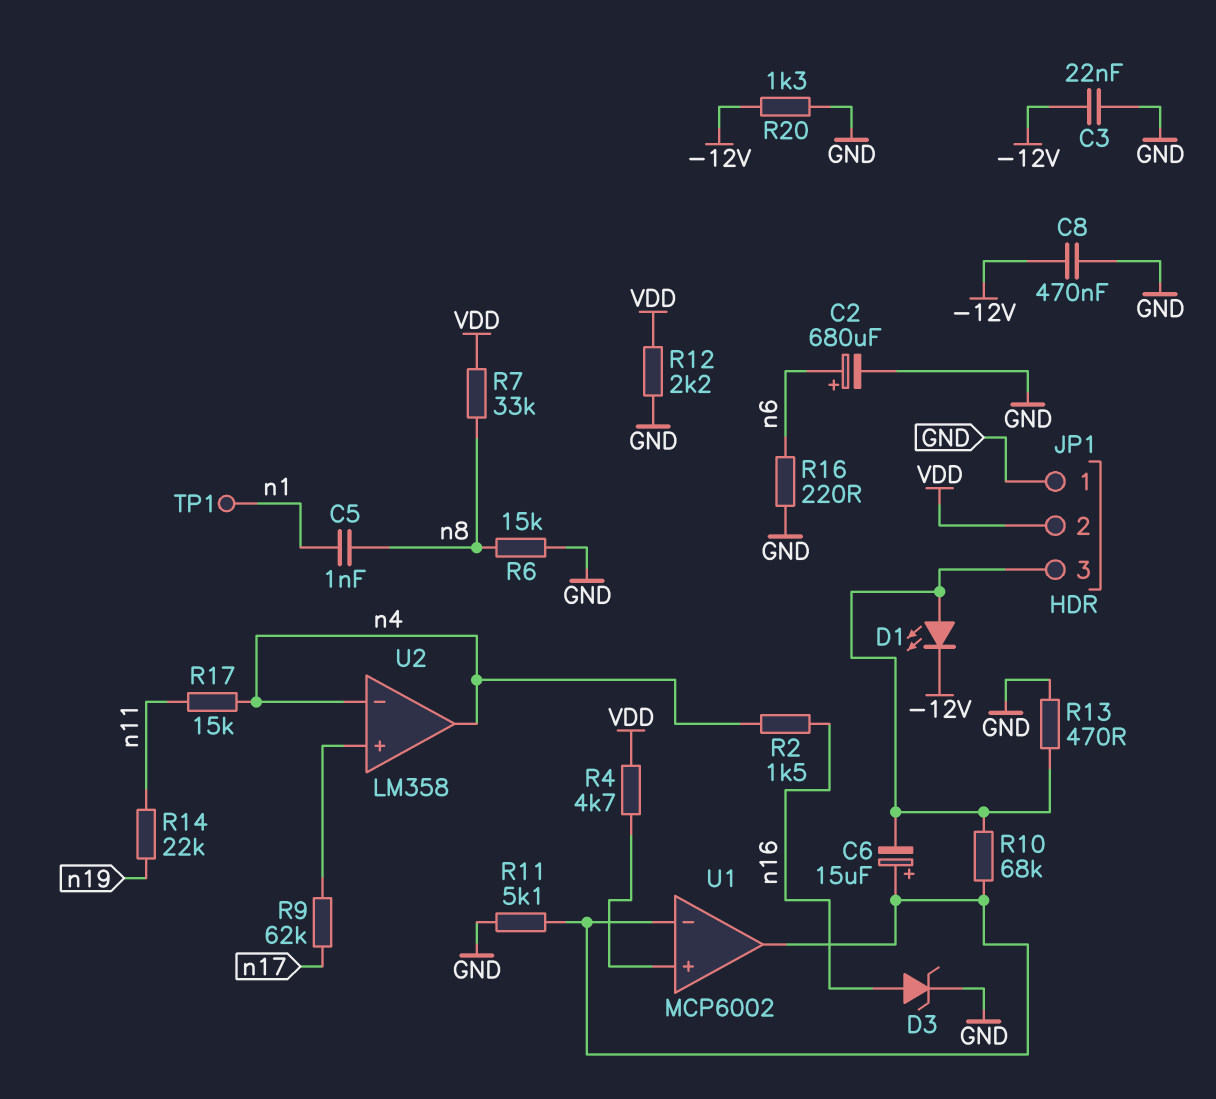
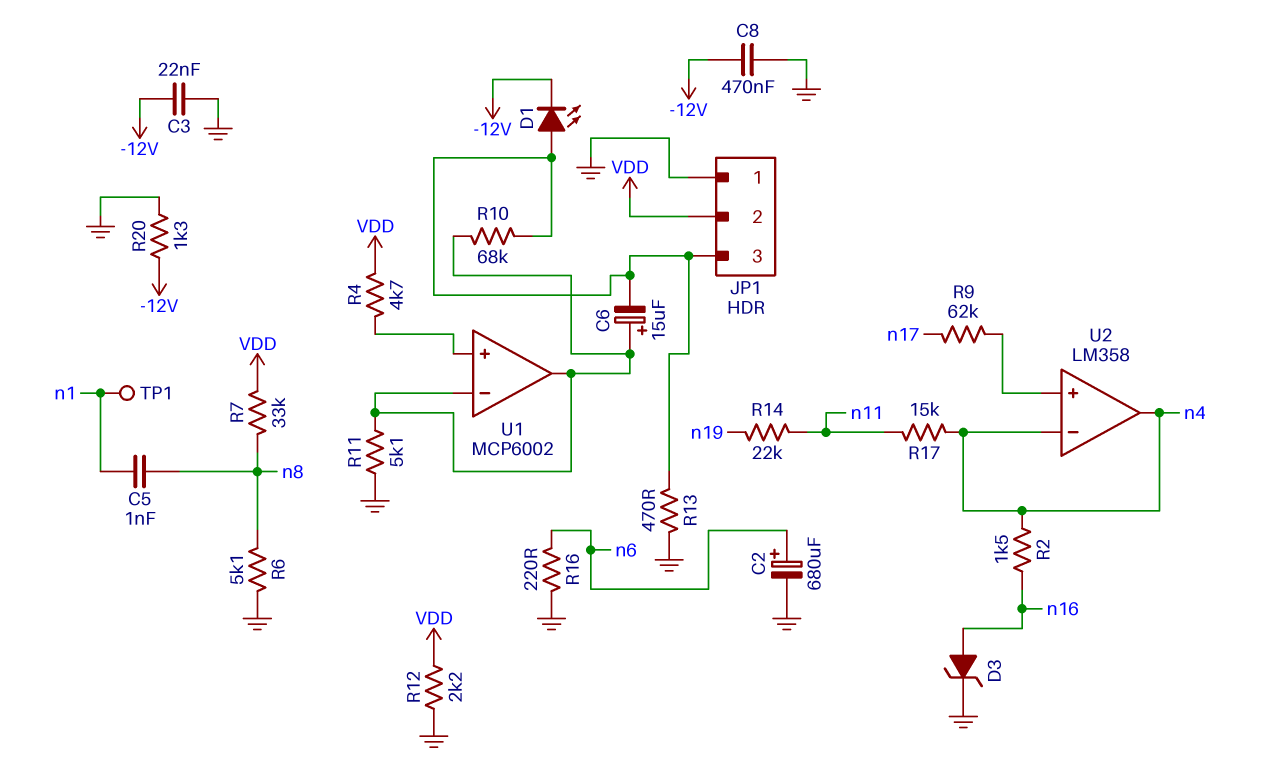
R6: 15k (GND, n8) -> 5.1k (GND, n8)

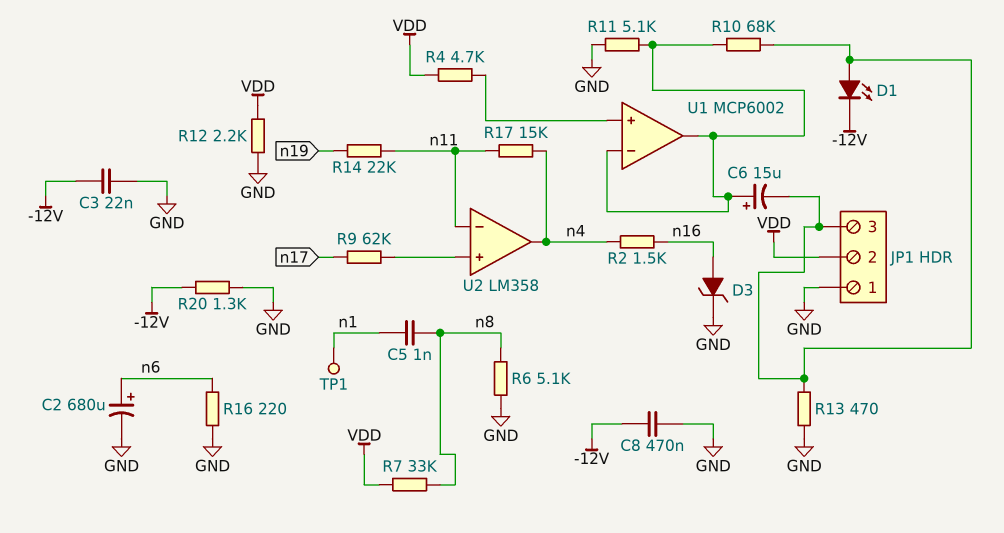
U2 pin in-: n4 -> n11

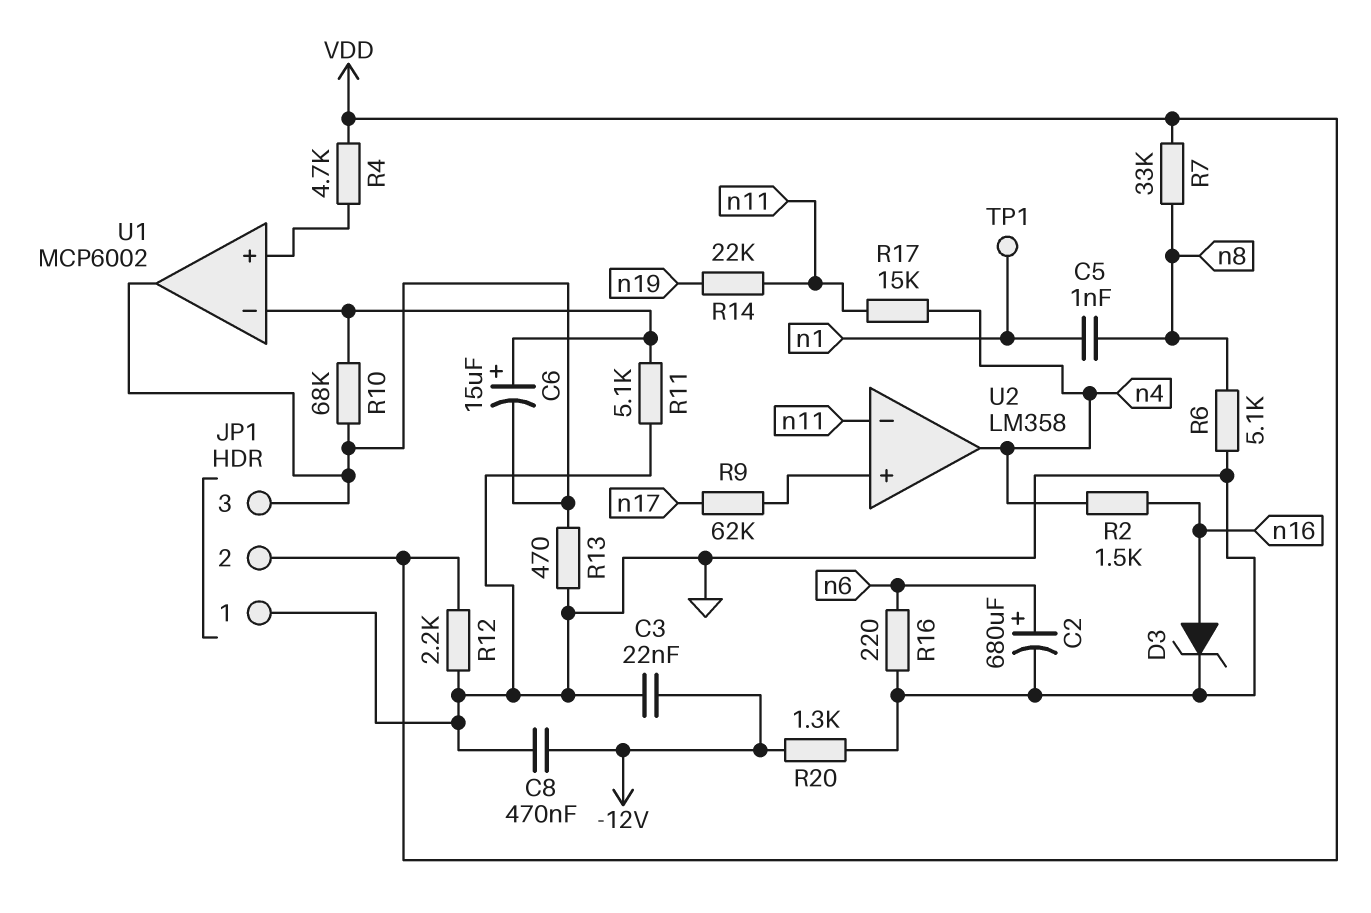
D1: LED (A JP1/3, K -12V) -> none
U1 pin out: U1/in- -> JP1/3

